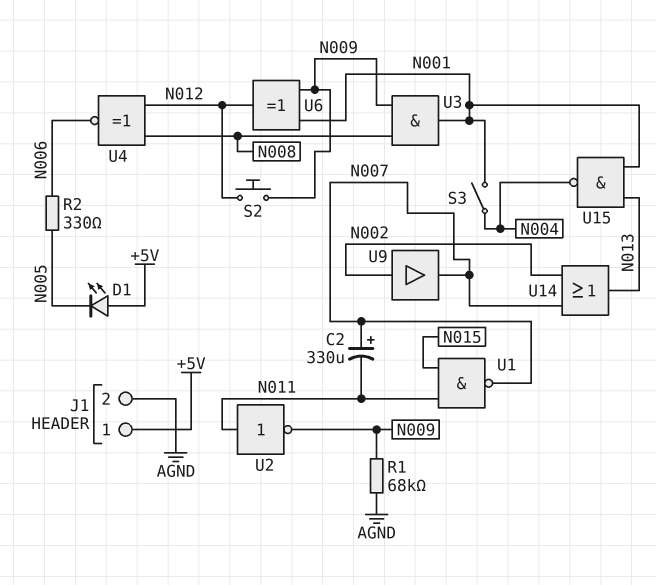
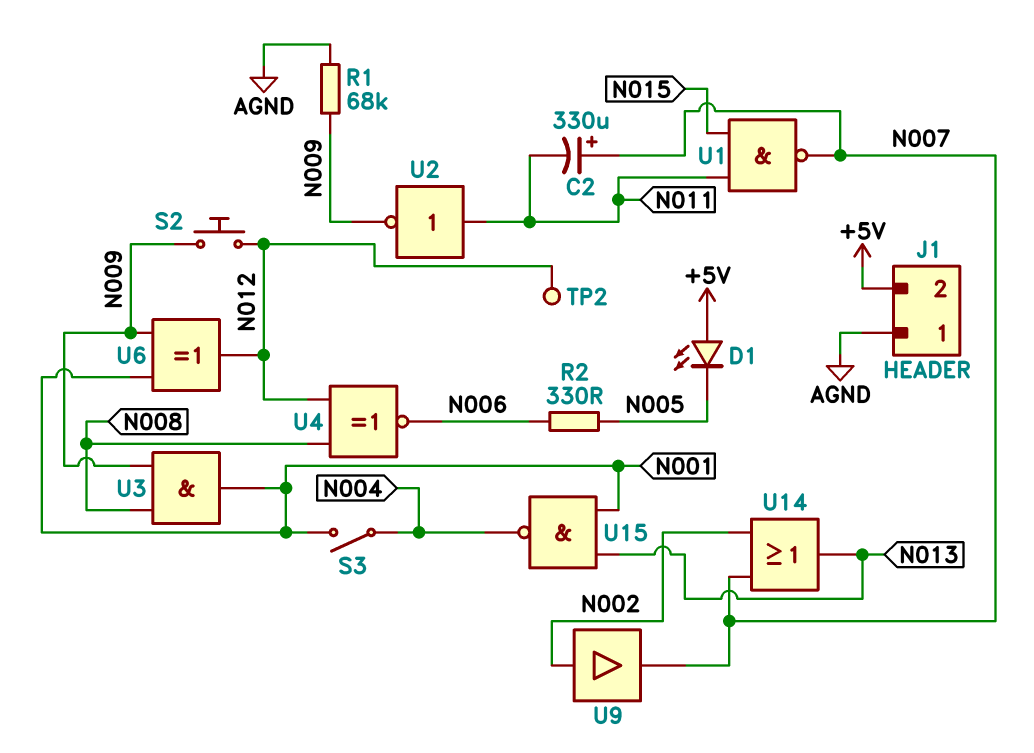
J1 pin 1: +5V -> AGND
J1 pin 2: AGND -> +5V
TP2: none -> test point (N012)

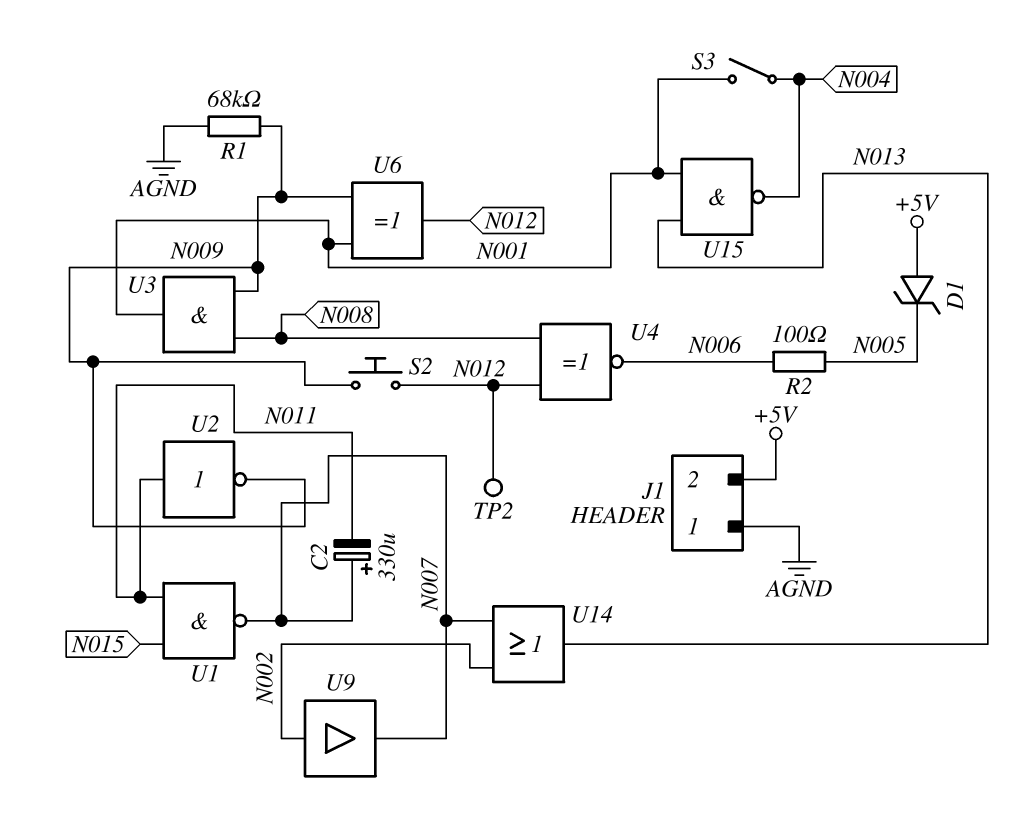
D1: LED (A +5V, K N005) -> zener (A +5V, K N005)
R2: 330 (N005, N006) -> 100 (N005, N006)

